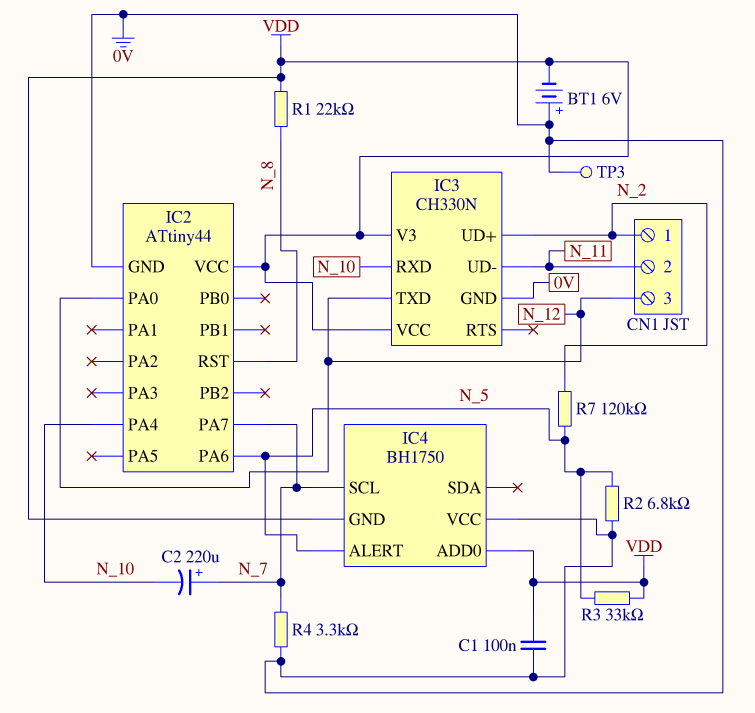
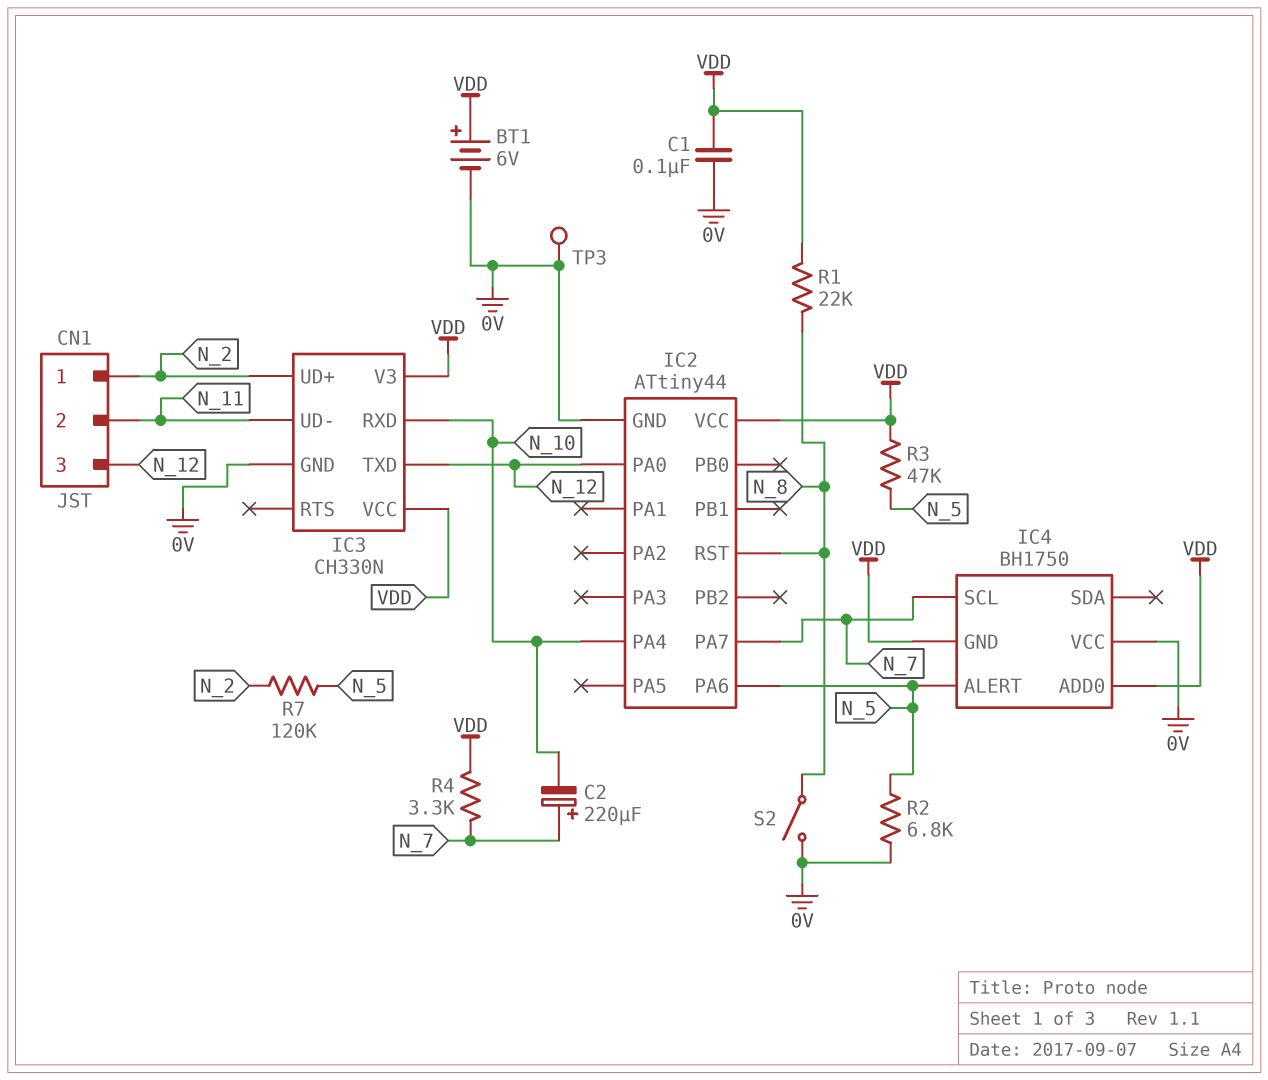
BT1: 6V (plus 0V, minus VDD) -> 6V (plus VDD, minus 0V)
R3: 33k (N_5, VDD) -> 47k (N_5, VDD)
R4: 3.3k (0V, N_7) -> 3.3k (N_7, VDD)
S2: none -> switch (0V, N_8)

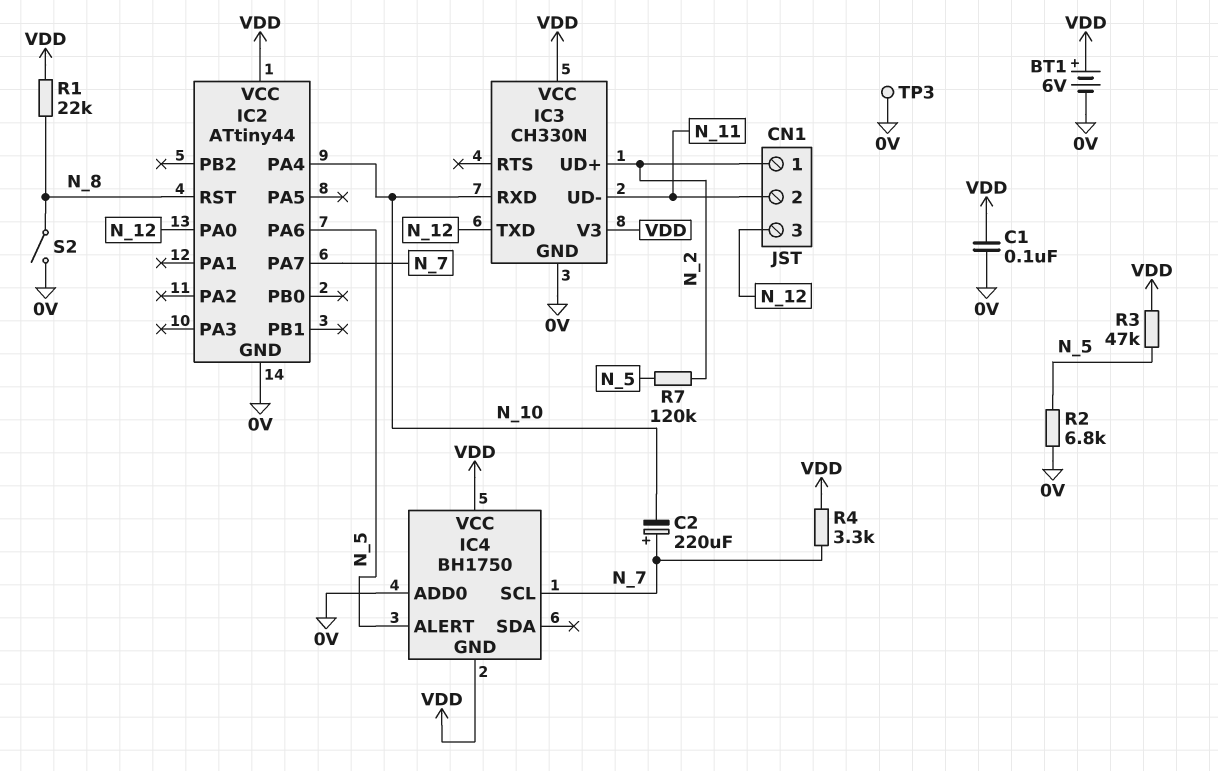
IC4 pin ADD0: VDD -> 0V
IC4 pin VCC: 0V -> VDD

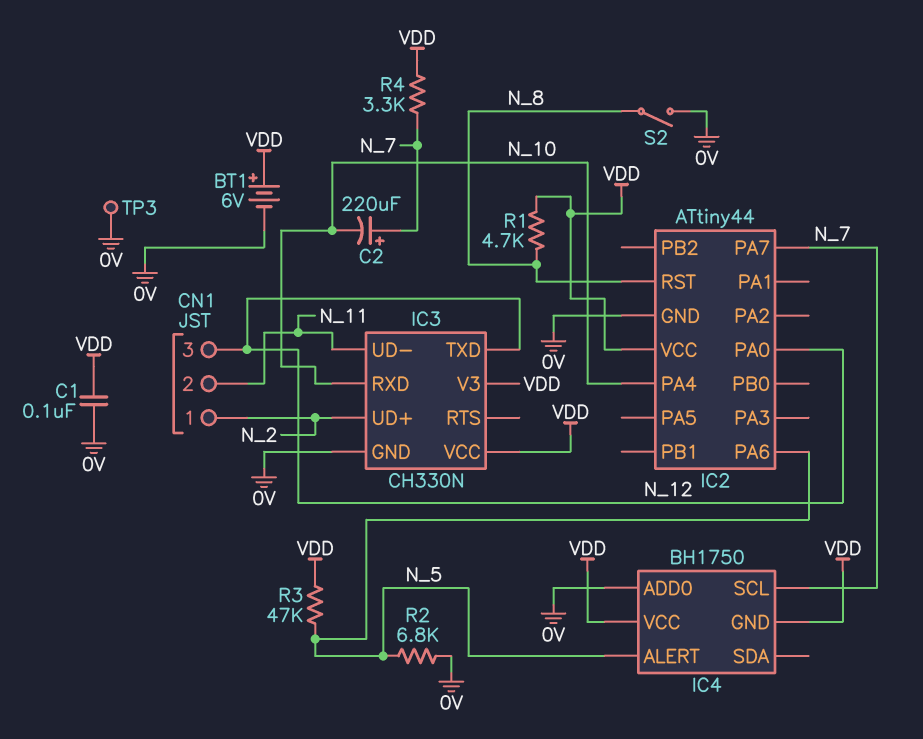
R1: 22k (N_8, VDD) -> 4.7k (N_8, VDD)
R7: 120k (N_2, N_5) -> none

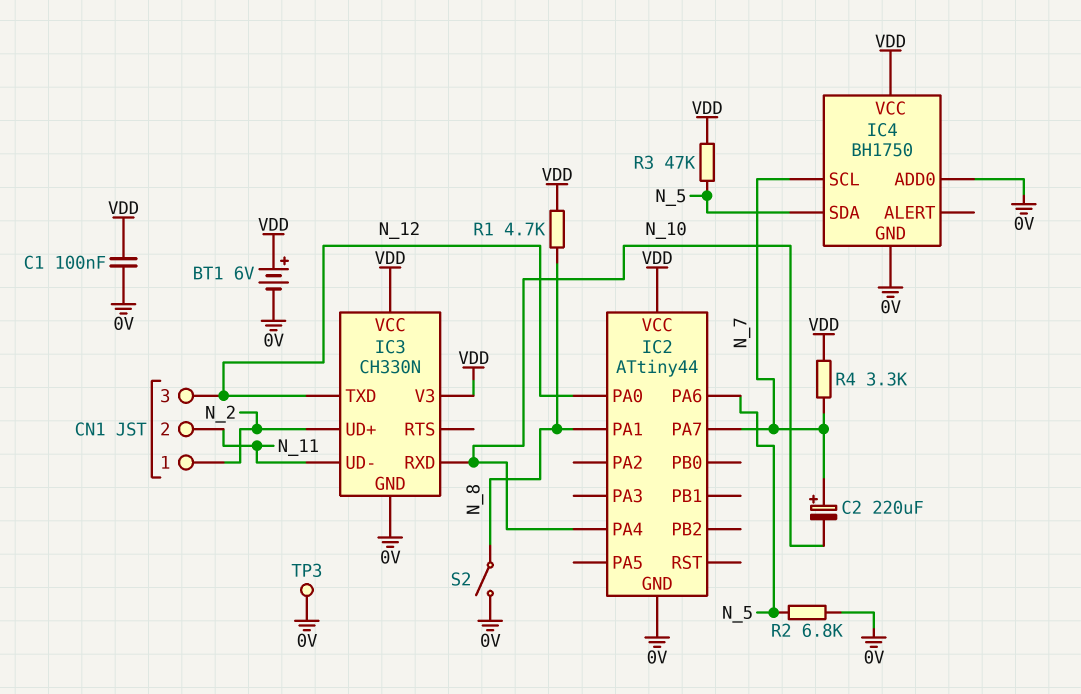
IC2 pin PA1: none -> N_8
IC2 pin RST: N_8 -> none
IC4 pin ALERT: N_5 -> none
IC4 pin GND: VDD -> 0V
IC4 pin SDA: none -> N_5

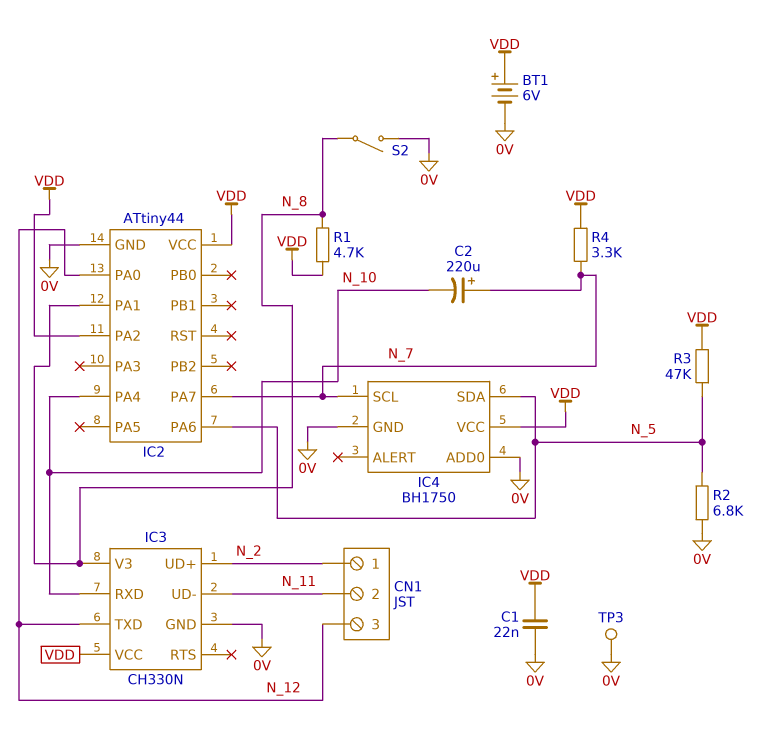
C1: 100nF (0V, VDD) -> 22nF (0V, VDD)
IC2 pin PA2: none -> VDD
IC3 pin V3: VDD -> N_8

